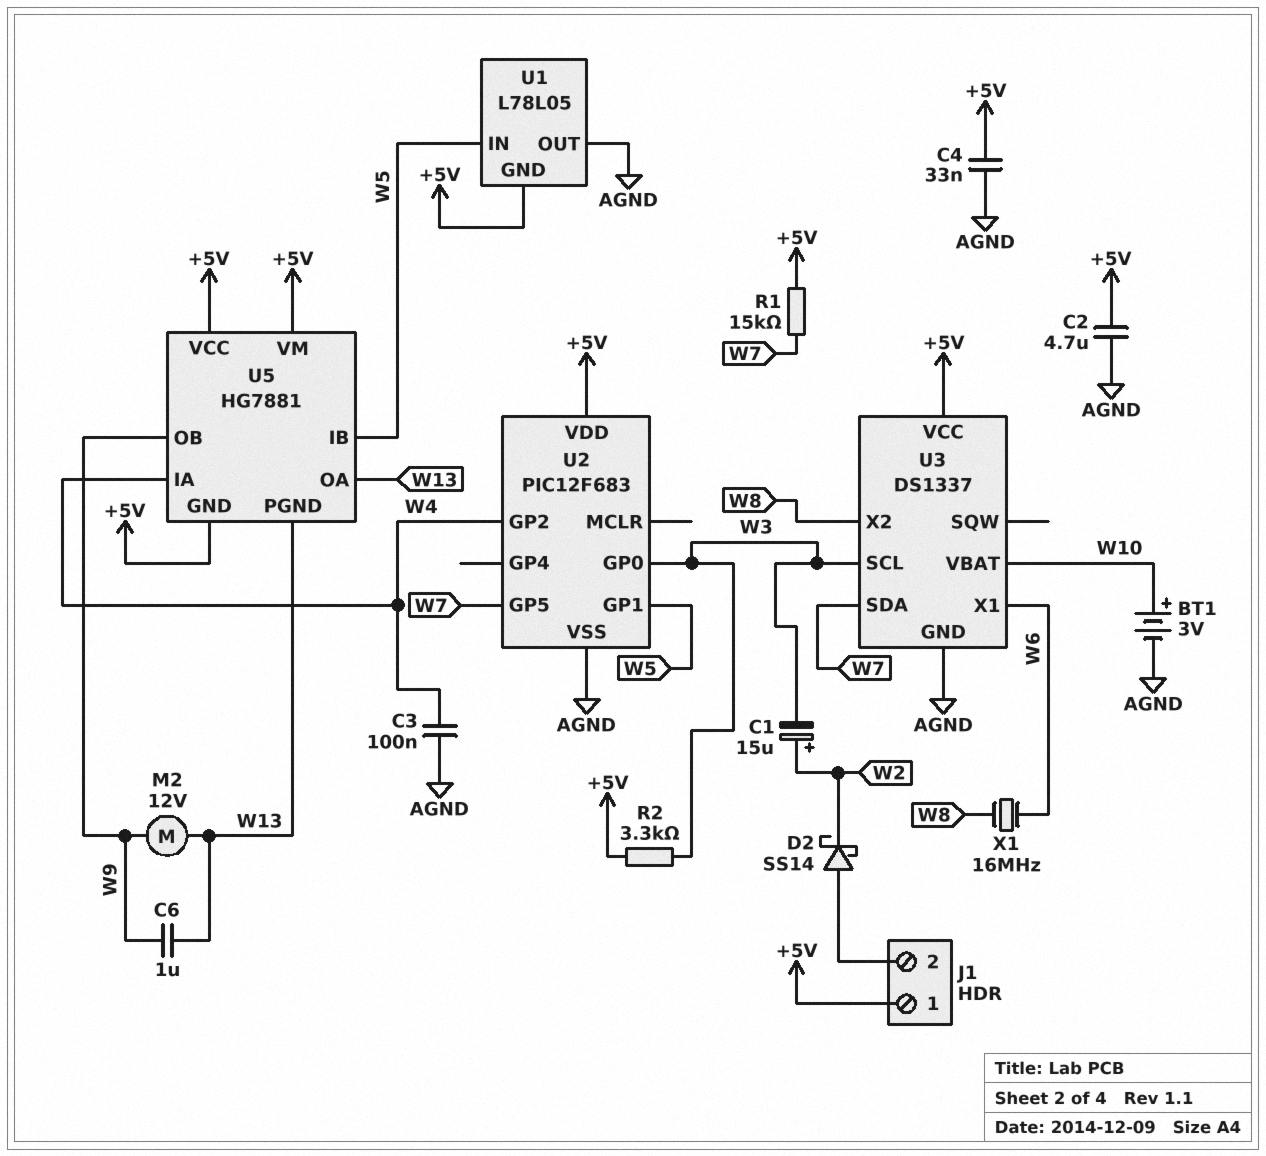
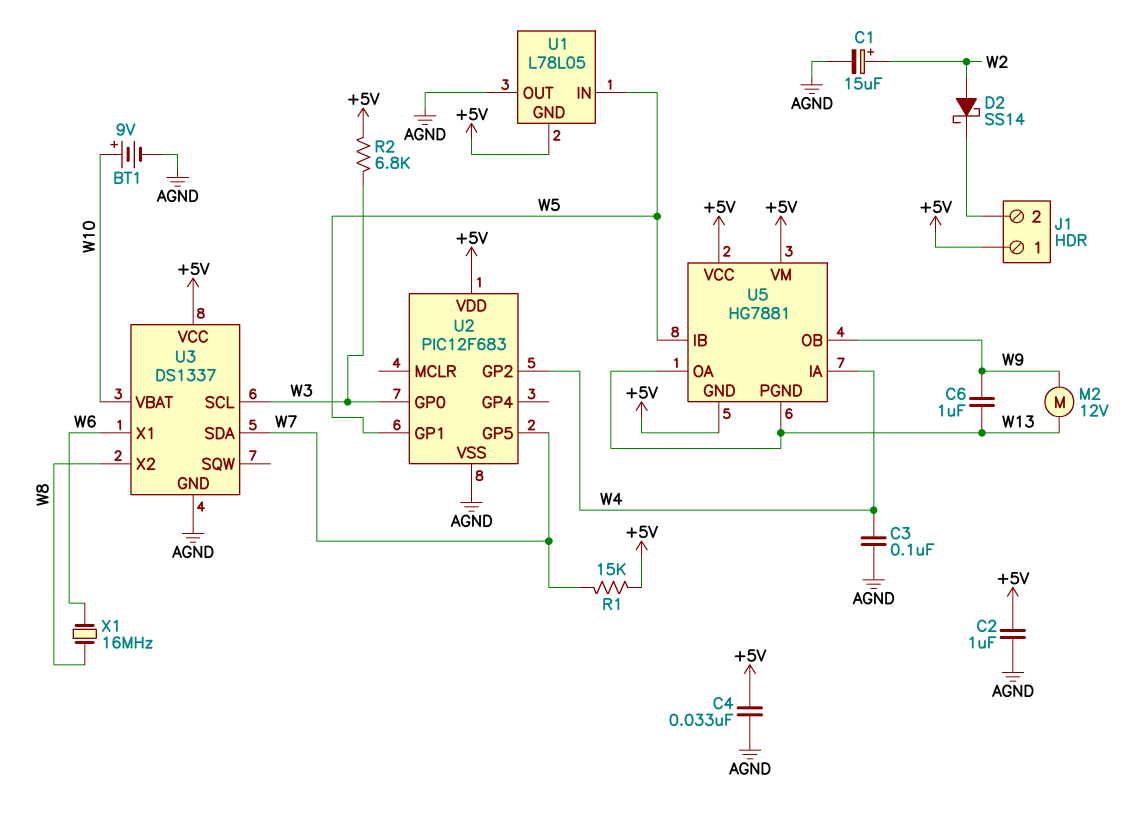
BT1: 3V (plus W10, minus AGND) -> 9V (plus W10, minus AGND)
C1: 15uF (plus W2, minus W3) -> 15uF (plus W2, minus AGND)
C2: 4.7uF (+5V, AGND) -> 1uF (+5V, AGND)
D2: schottky SS14 (A J1/2, K W2) -> schottky SS14 (A W2, K J1/2)
R2: 3.3k (+5V, W3) -> 6.8k (+5V, W3)

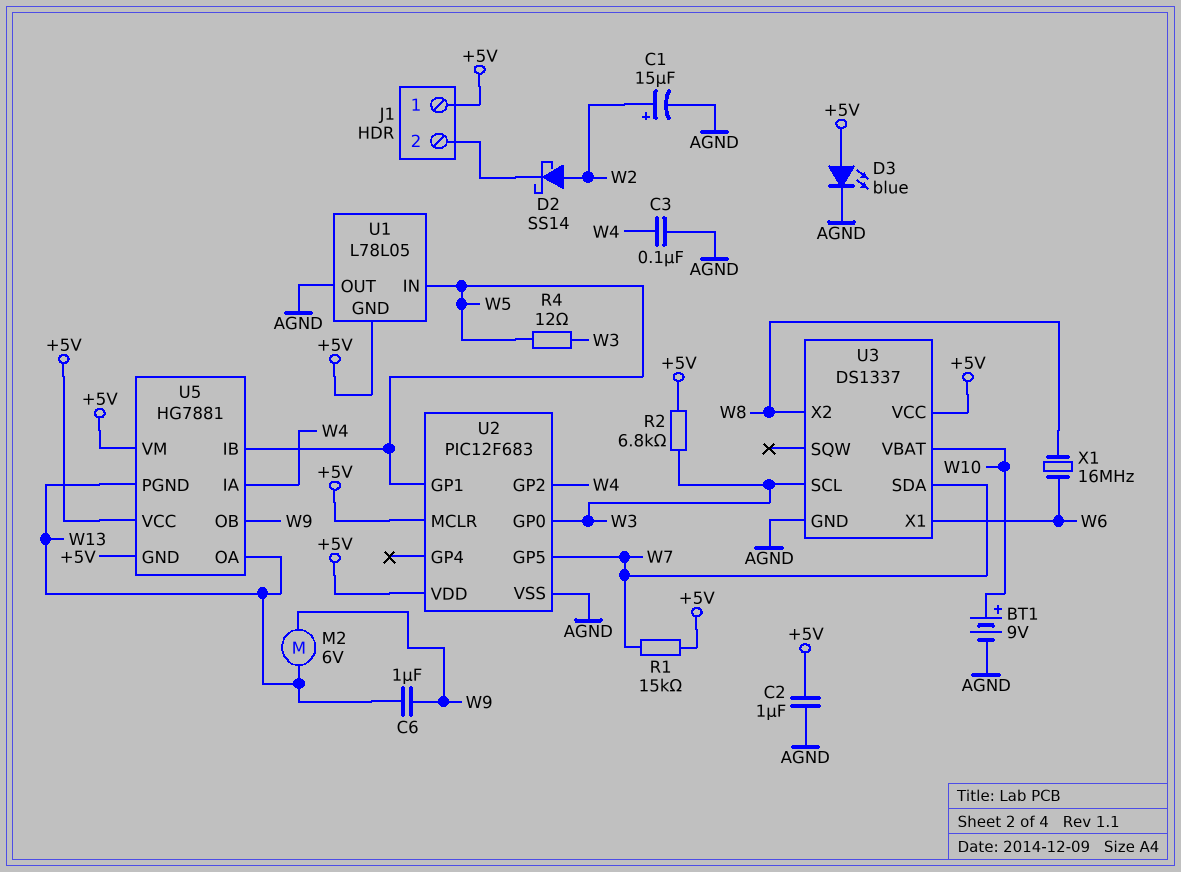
C4: 33nF (+5V, AGND) -> none
D3: none -> LED blue (A +5V, K AGND)
M2: motor 12V (W9, W13) -> motor 6V (W9, W13)
R4: none -> 12 (W3, W5)
U2 pin MCLR: none -> +5V

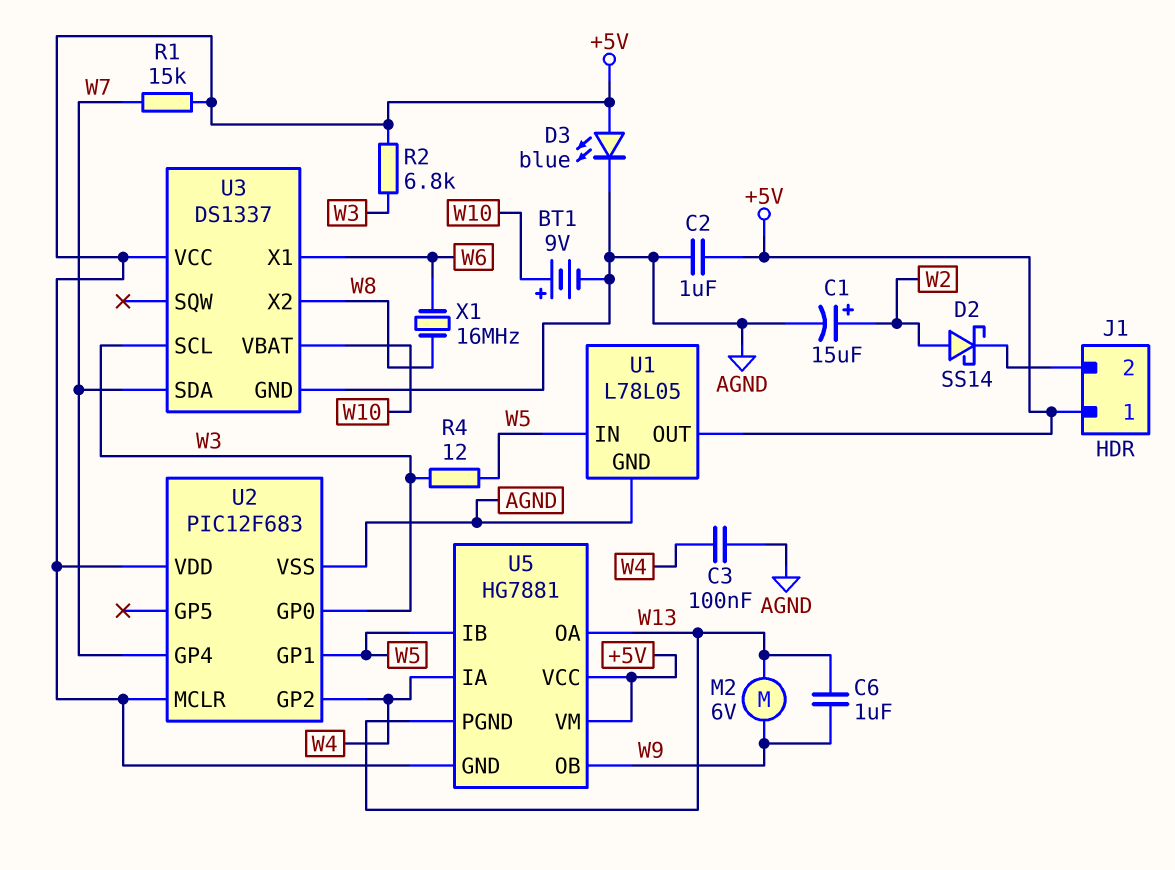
U1 pin GND: +5V -> AGND
U1 pin OUT: AGND -> +5V
U2 pin GP4: none -> W7
U2 pin GP5: W7 -> none

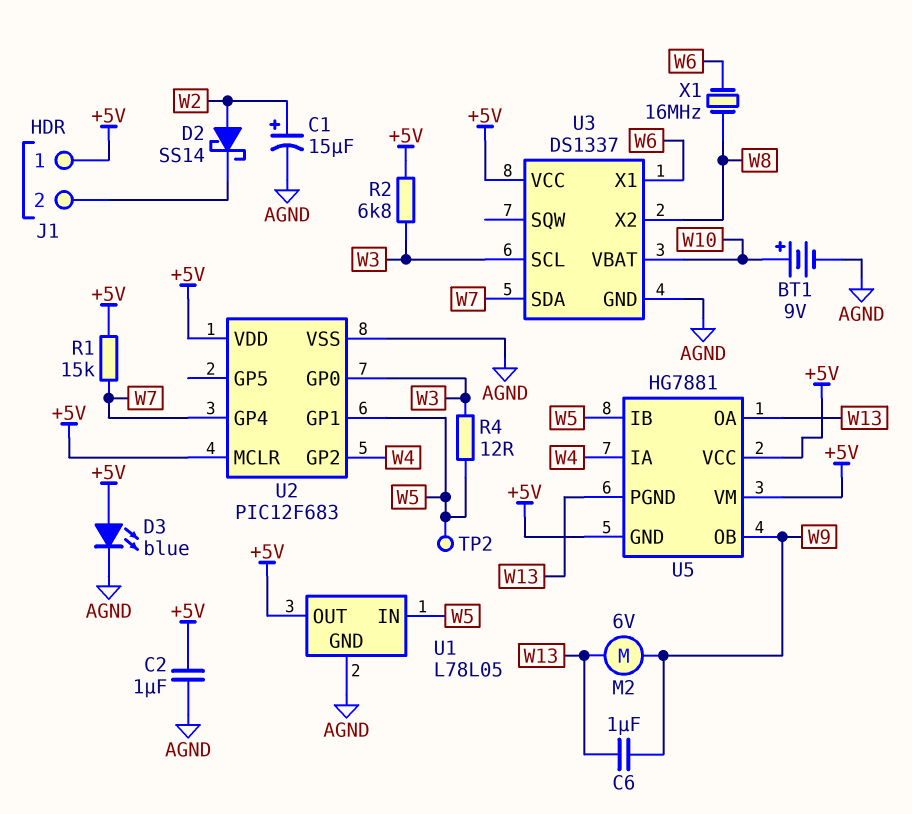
C3: 100nF (AGND, W4) -> none
TP2: none -> test point (W5)

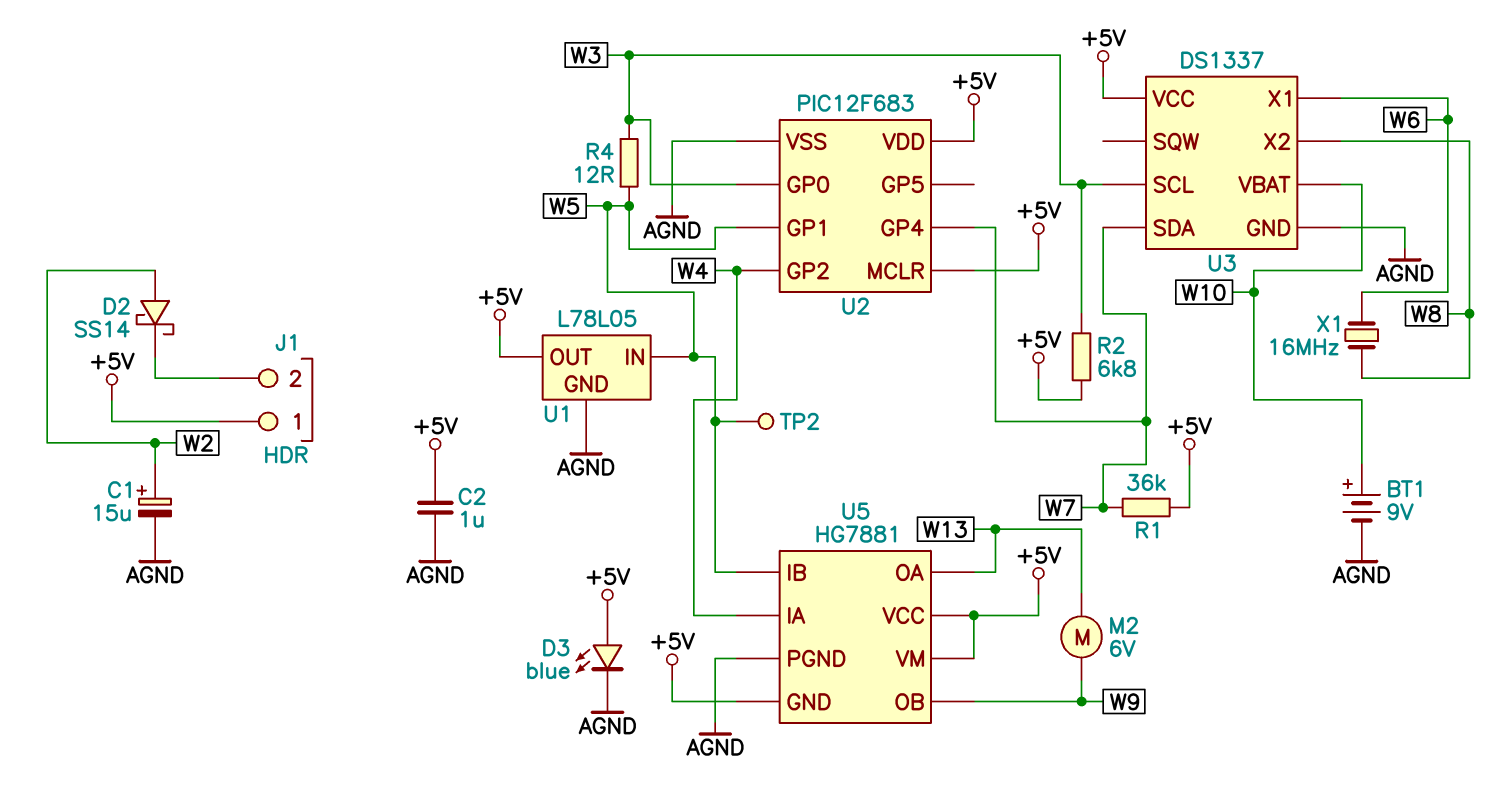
C6: 1uF (W9, W13) -> none
R1: 15k (+5V, W7) -> 36k (+5V, W7)
U5 pin PGND: W13 -> AGND

